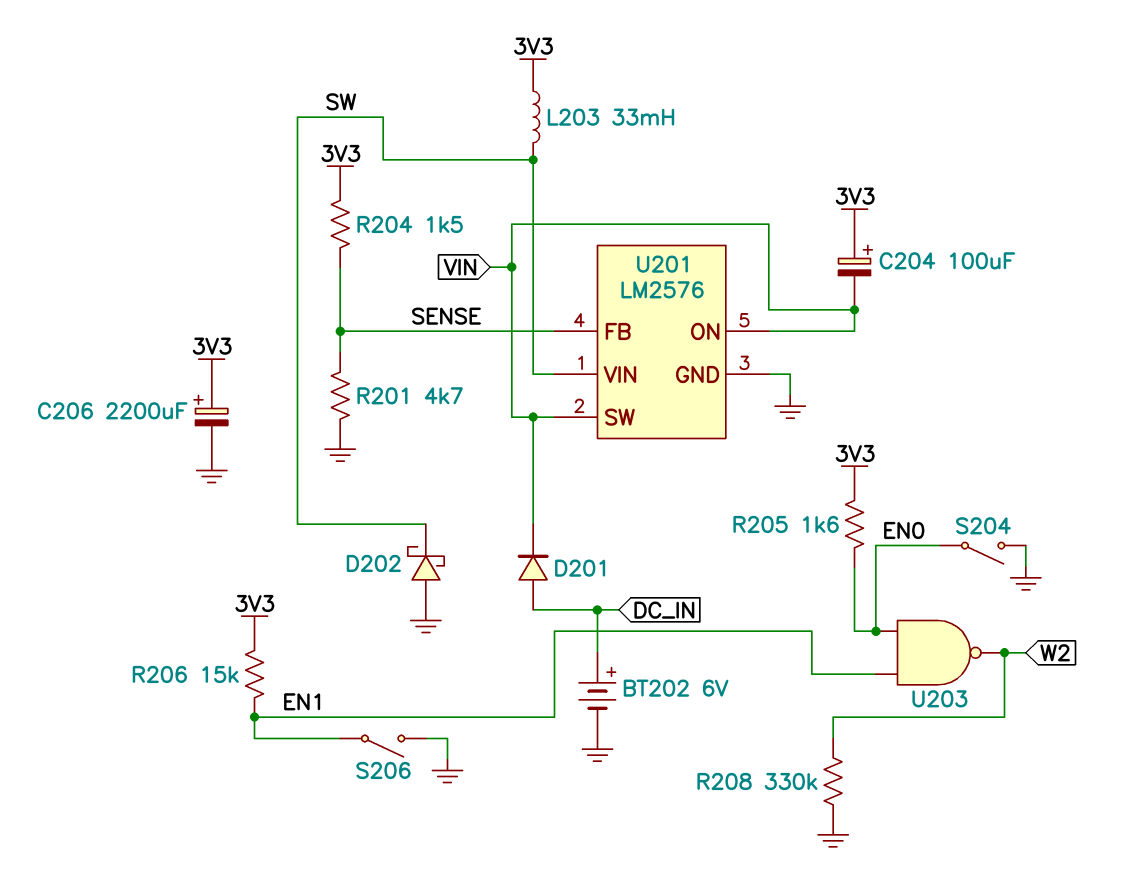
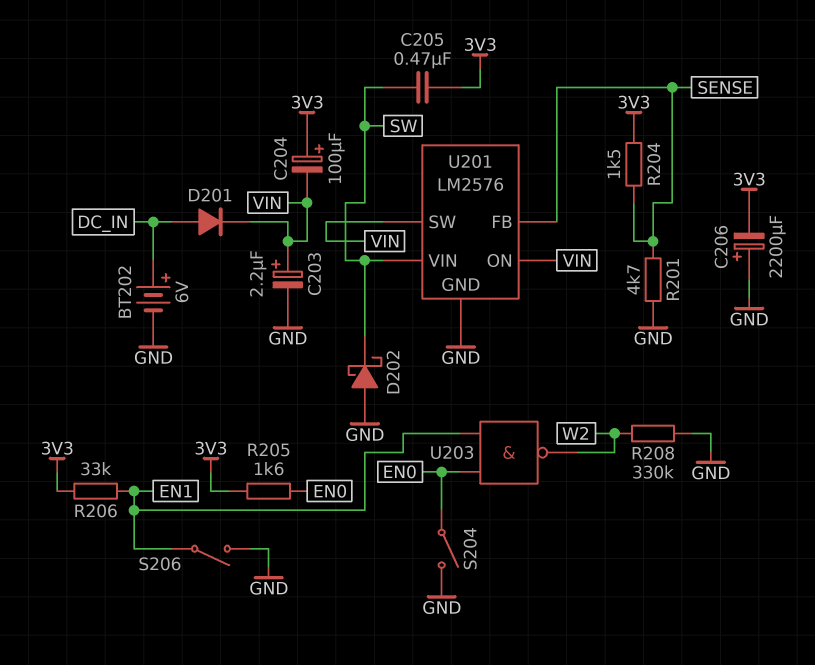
C203: none -> 2.2uF (plus VIN, minus GND)
C205: none -> 470nF (3V3, SW)
C206: 2200uF (plus 3V3, minus GND) -> 2200uF (plus GND, minus 3V3)
L203: 33mH (3V3, SW) -> none
R206: 15k (3V3, EN1) -> 33k (3V3, EN1)

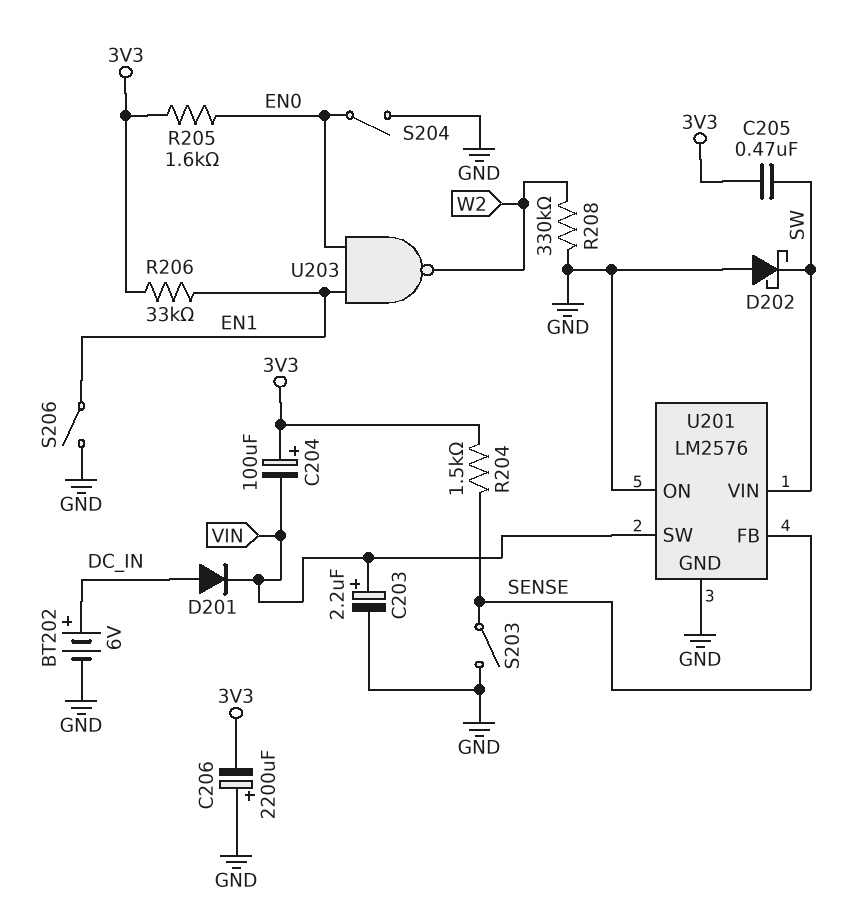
R201: 4.7k (GND, SENSE) -> none
S203: none -> switch (GND, SENSE)
U201 pin ON: VIN -> GND

